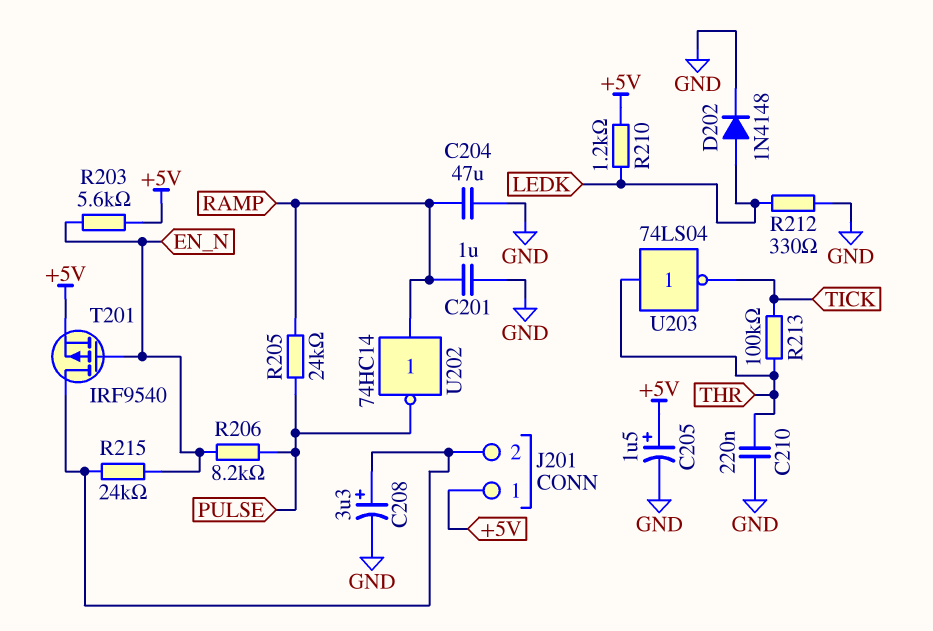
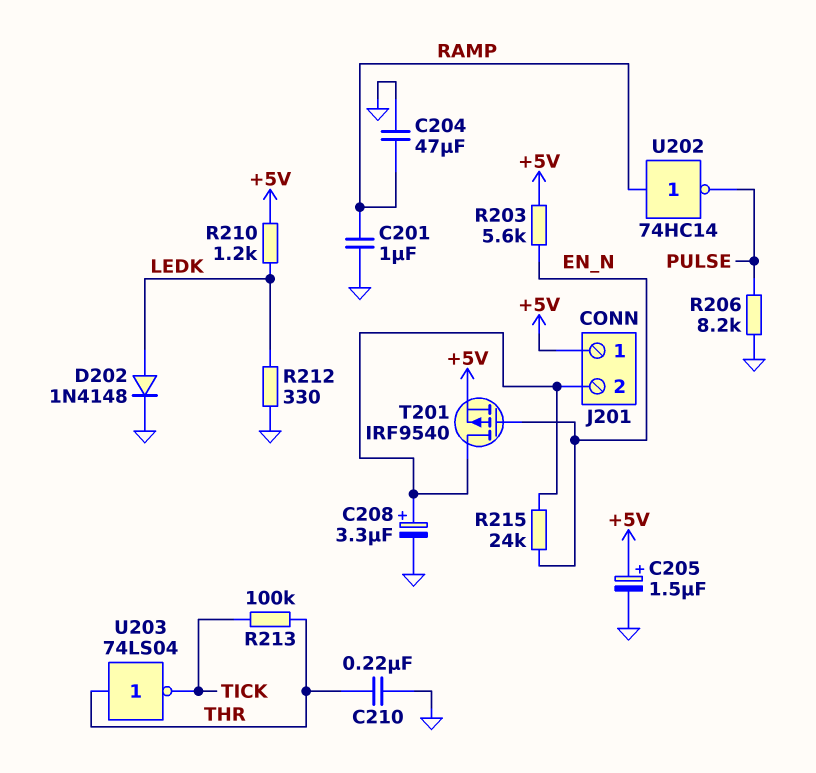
R205: 24k (PULSE, RAMP) -> none
R206: 8.2k (EN_N, PULSE) -> 8.2k (GND, PULSE)

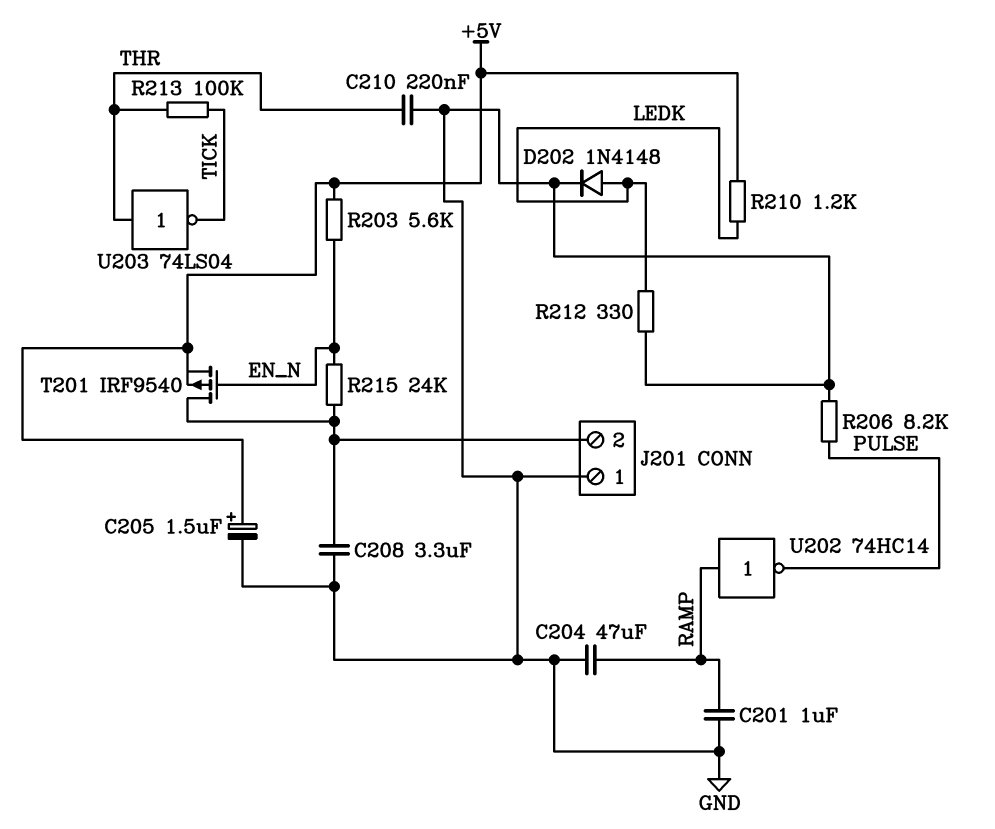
C208: 3.3uF (plus J201/2, minus GND) -> 3.3uF (GND, J201/2)
J201 pin 1: +5V -> GND

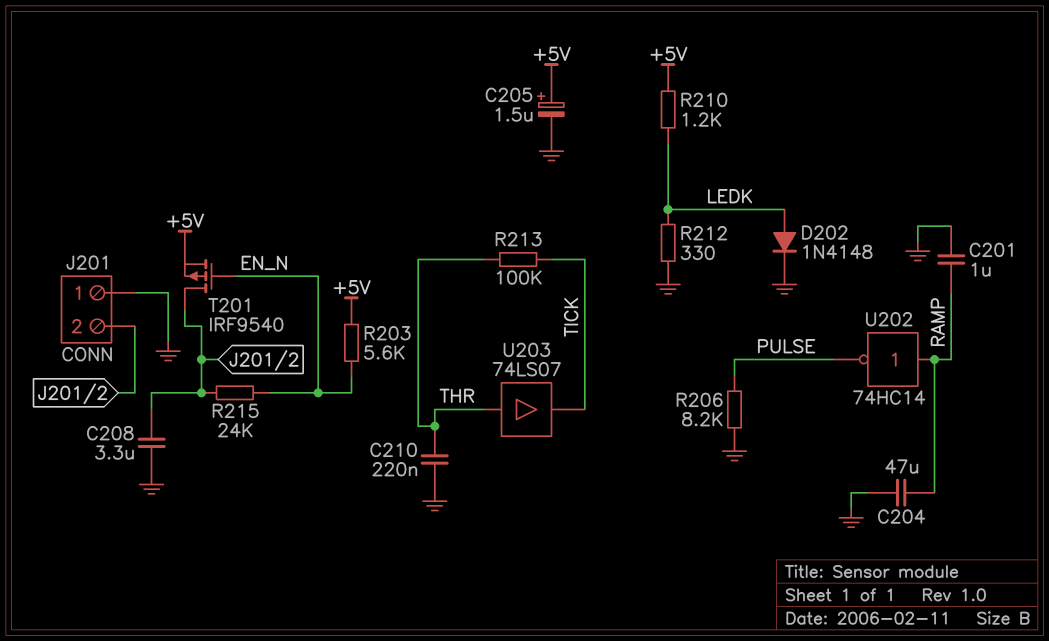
U203: NOT 74LS04 (in THR, out TICK) -> buffer 74LS07 (in THR, out TICK)

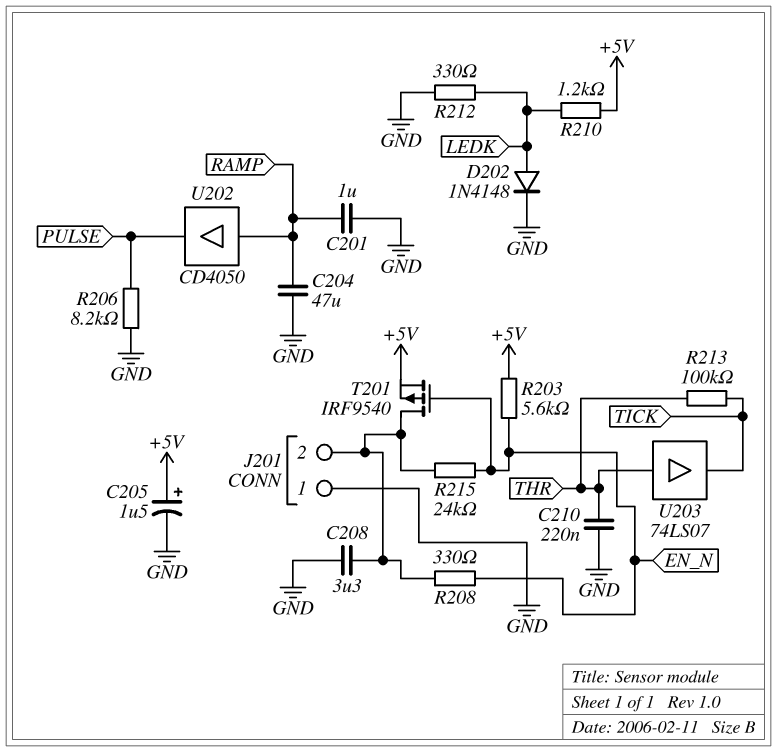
R208: none -> 330 (EN_N, J201/2)
U202: NOT 74HC14 (in RAMP, out PULSE) -> buffer CD4050 (in RAMP, out PULSE)

